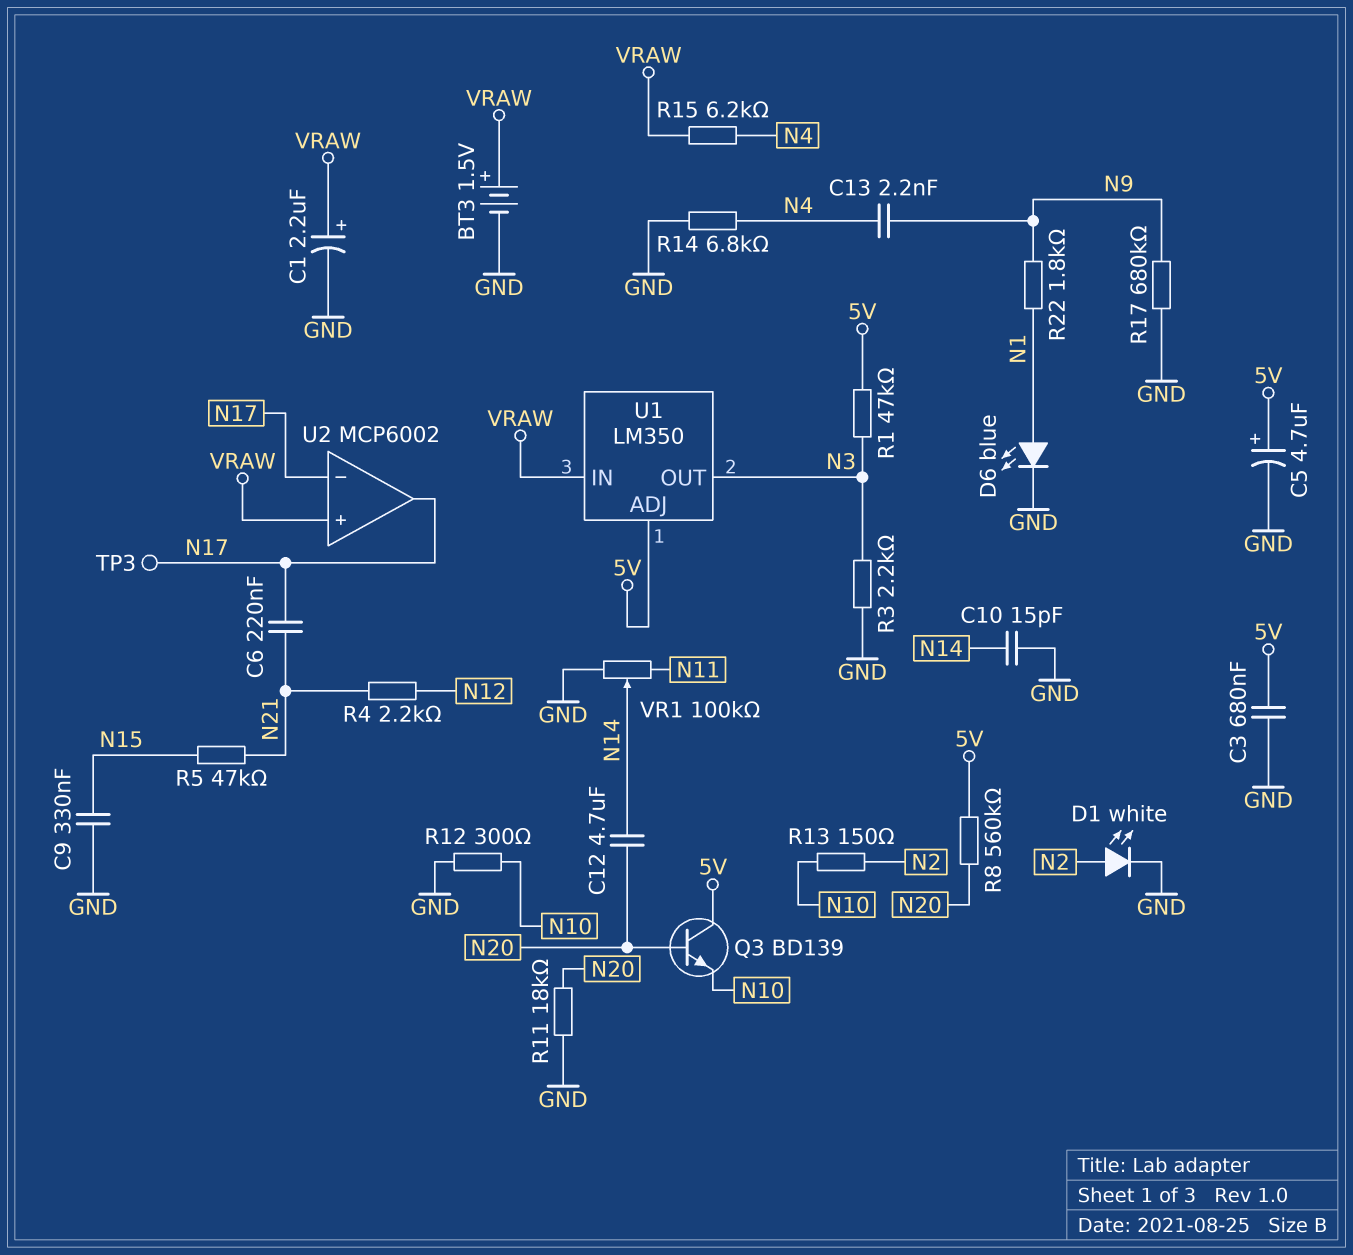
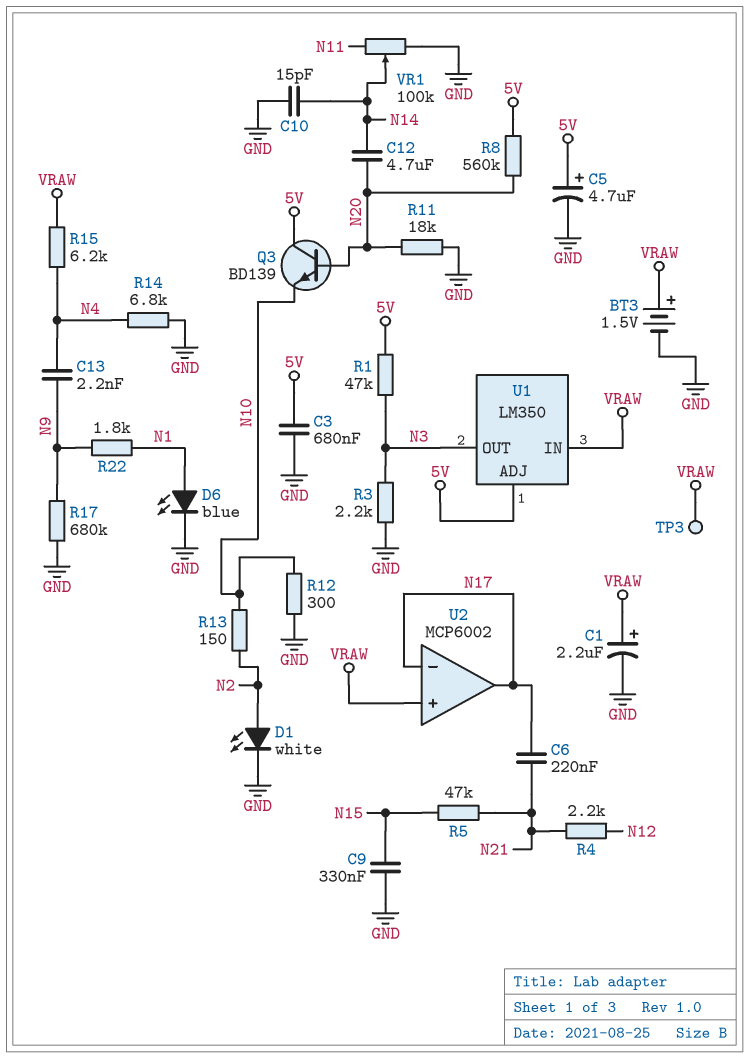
TP3: test point (N17) -> test point (VRAW)

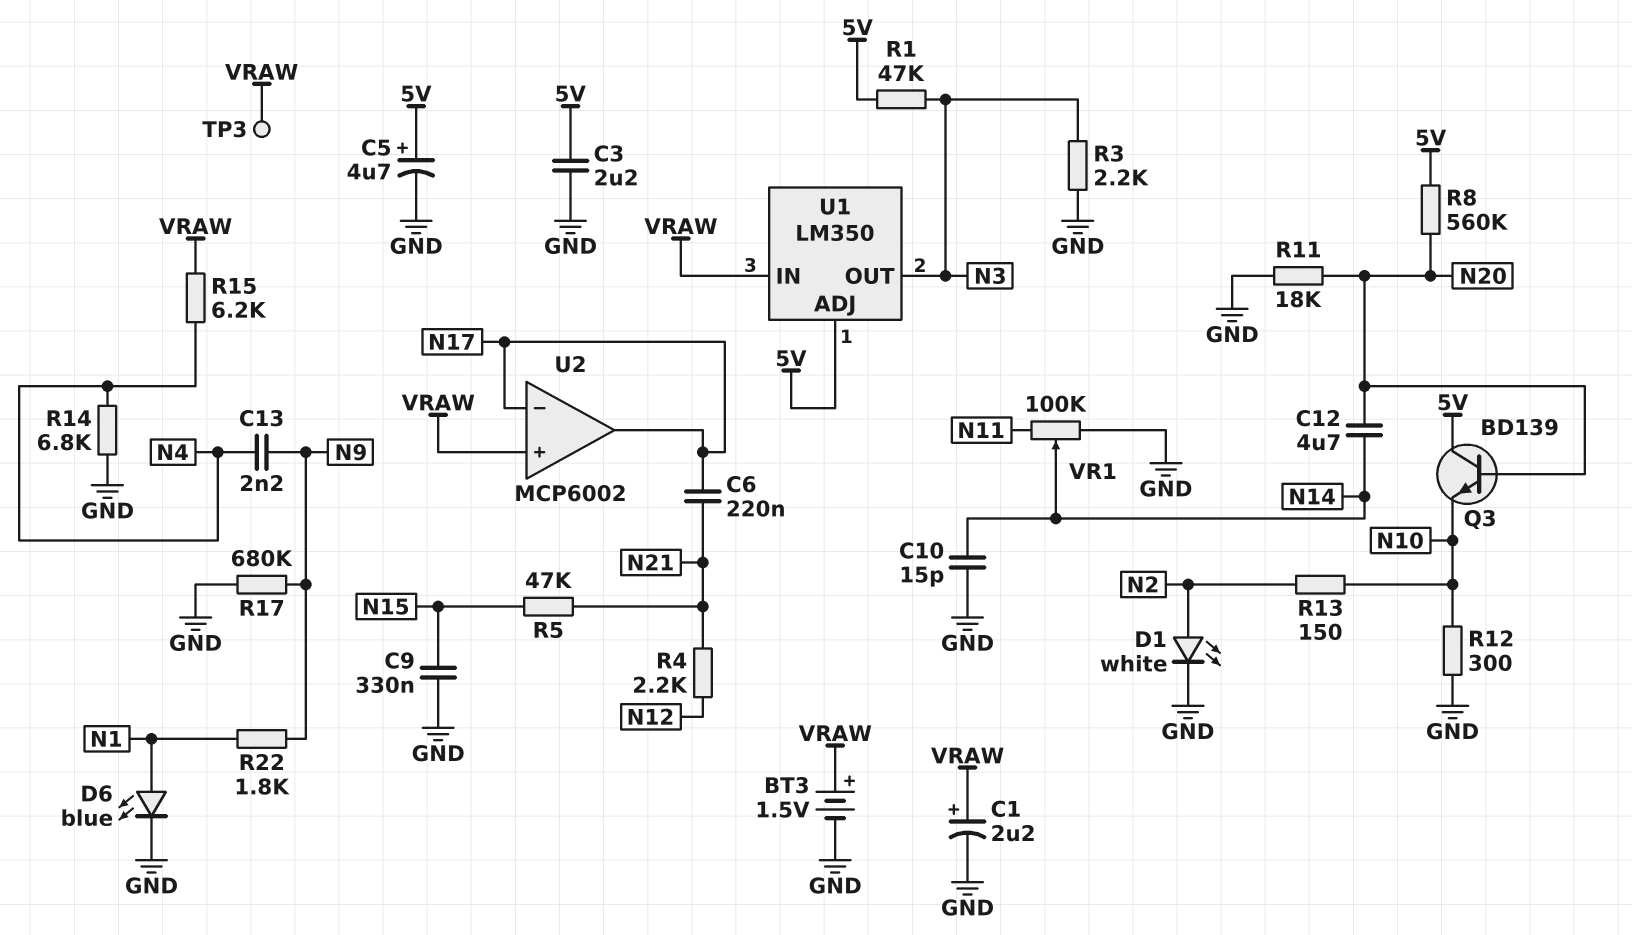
C3: 680nF (5V, GND) -> 2.2uF (5V, GND)

